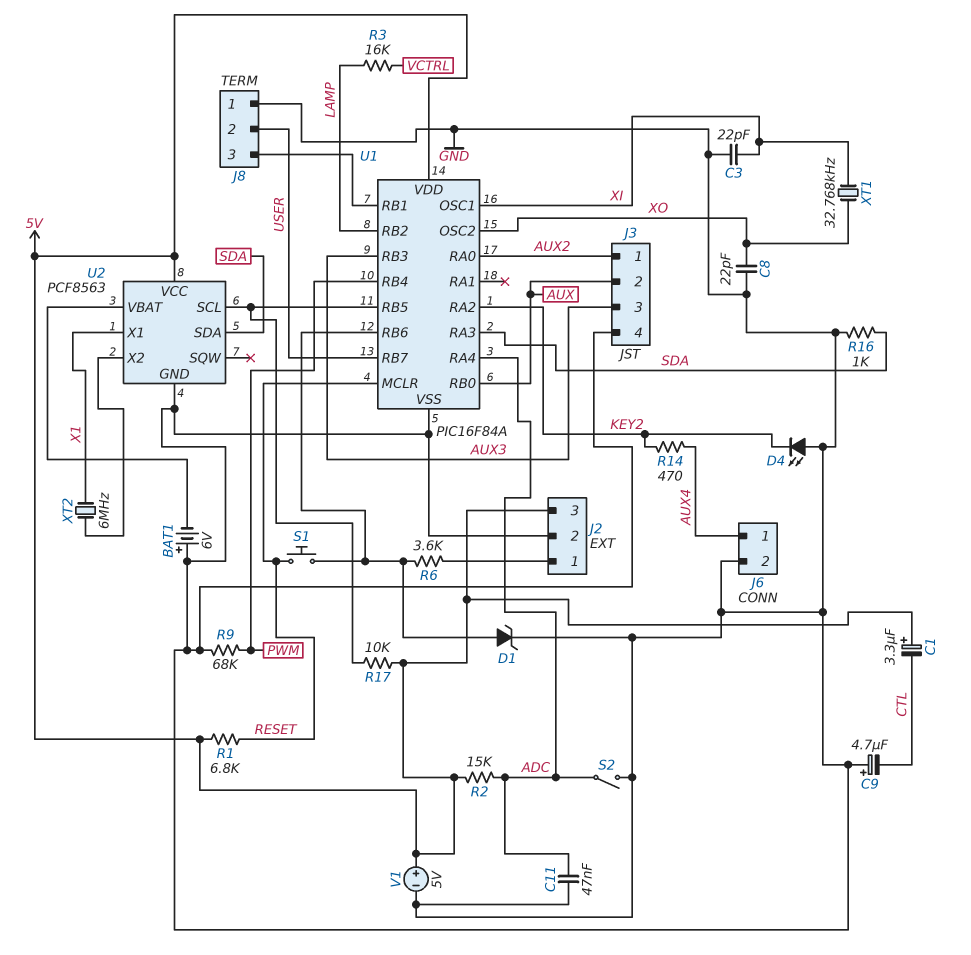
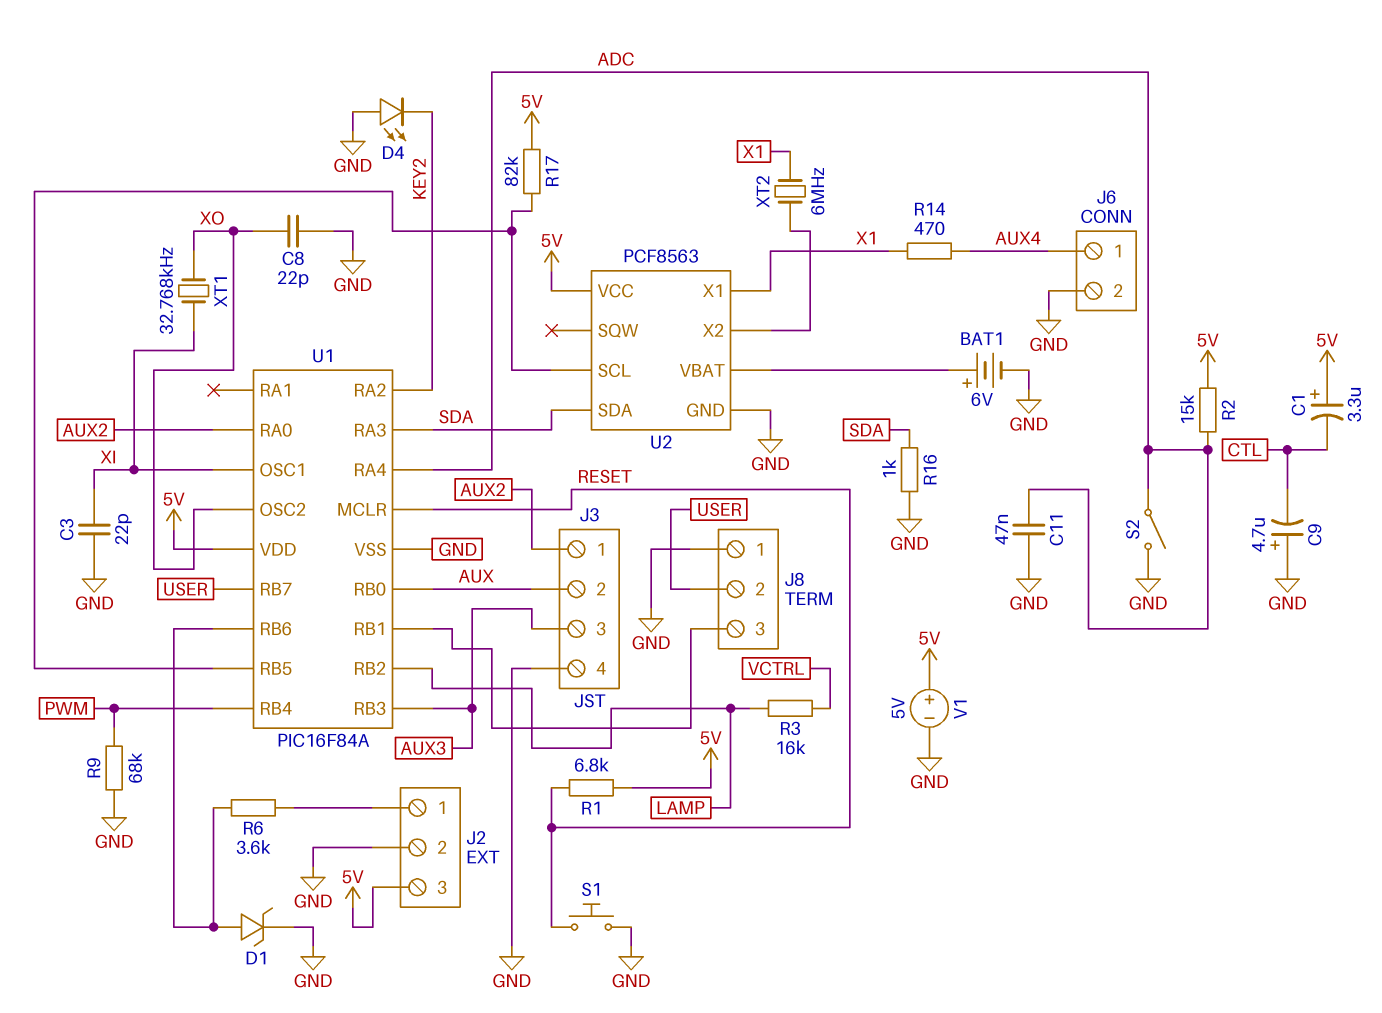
BAT1: 6V (plus GND, minus U2/VBAT) -> 6V (plus U2/VBAT, minus GND)
R14: 470 (AUX4, KEY2) -> 470 (AUX4, X1)
R17: 10k (5V, U1/RB5) -> 82k (5V, U1/RB5)
S1: button (RESET, U1/RB6) -> button (GND, RESET)

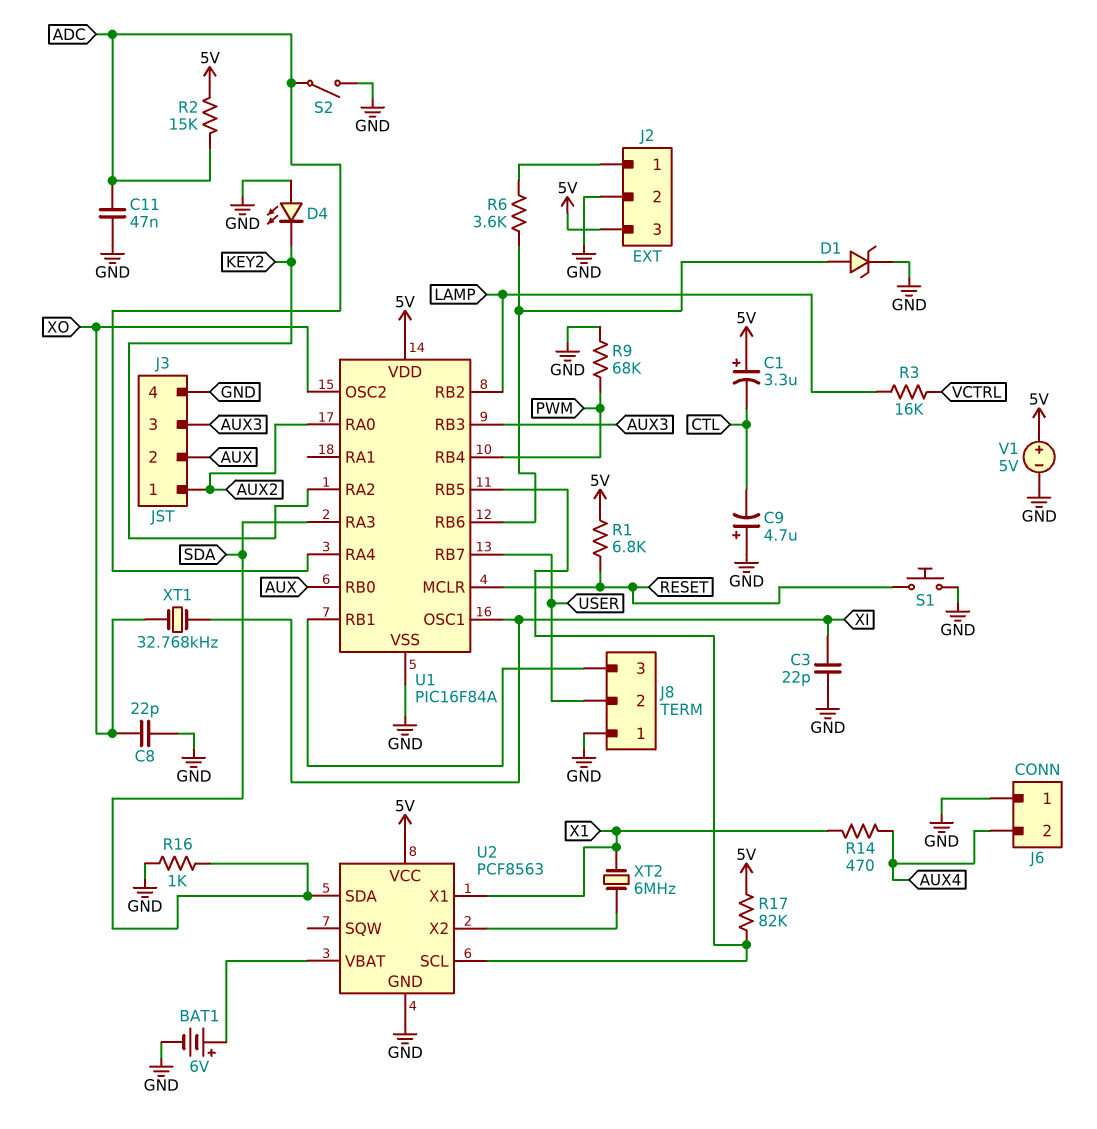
J6 pin 1: AUX4 -> GND
J6 pin 2: GND -> AUX4

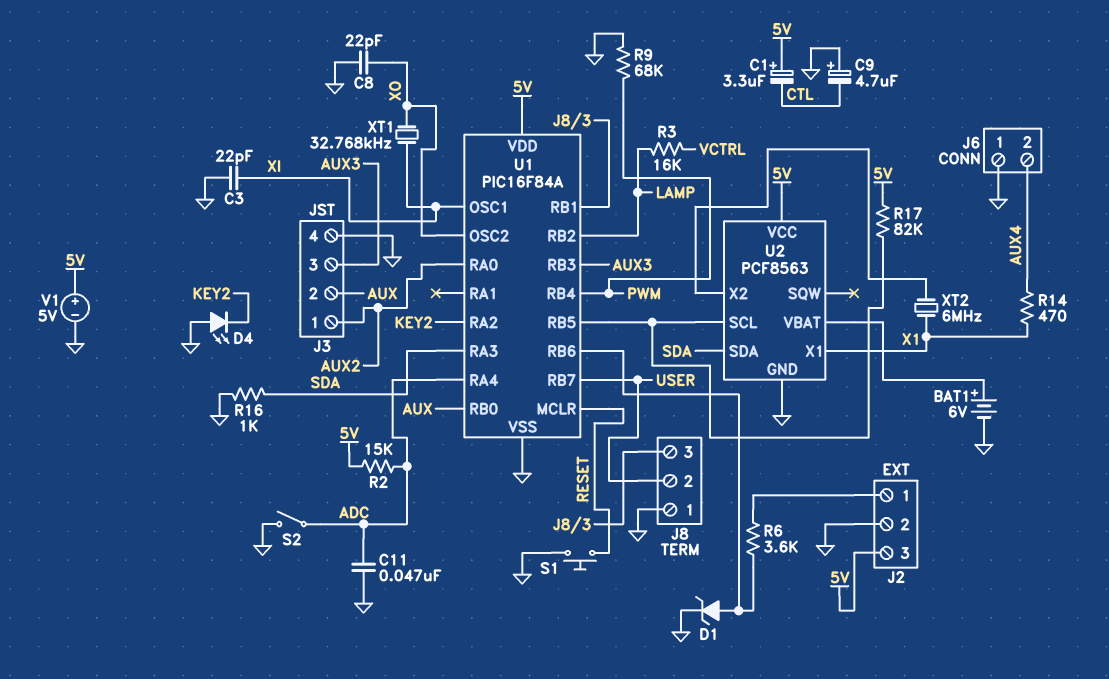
R1: 6.8k (5V, RESET) -> none

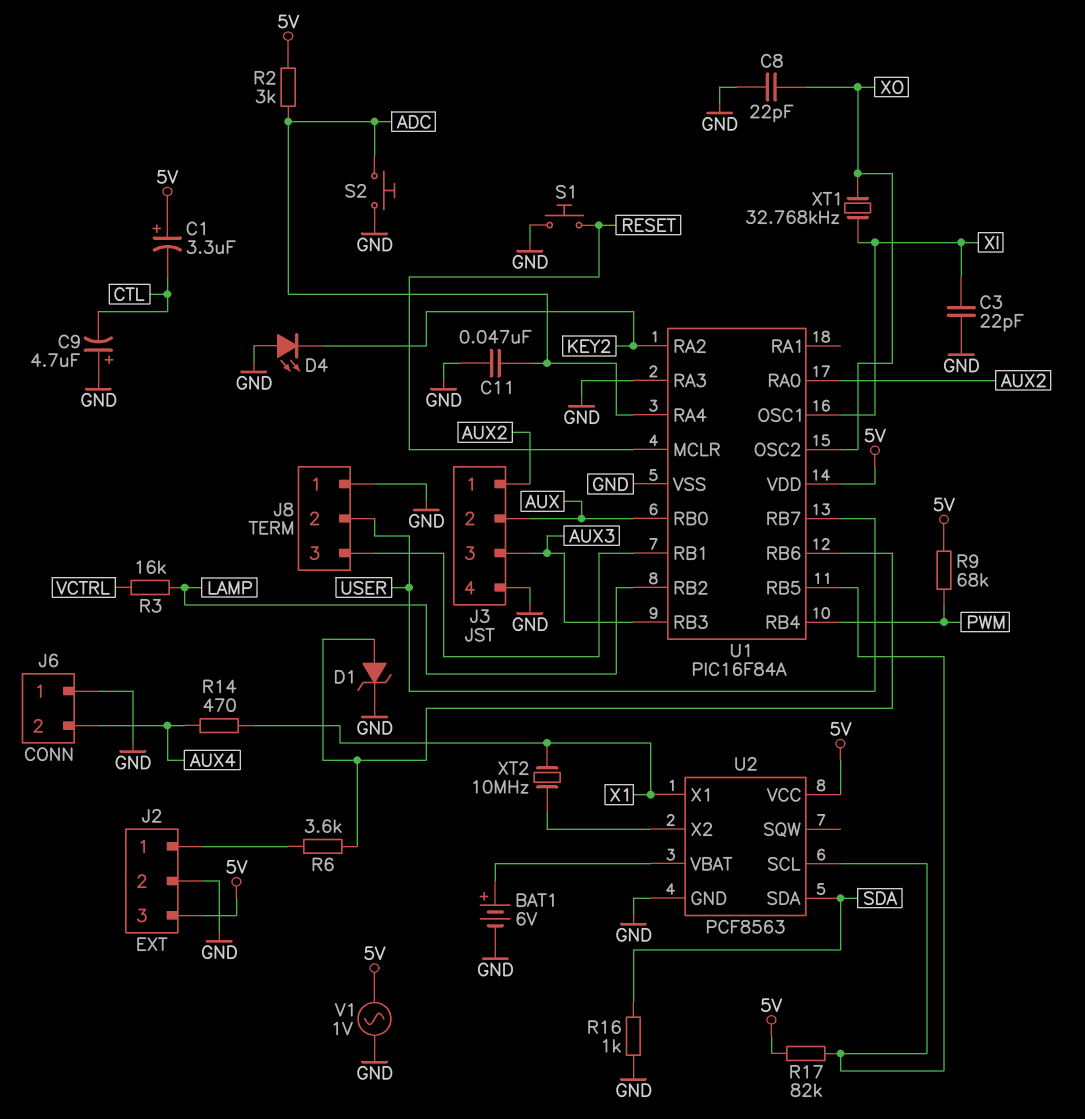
R2: 15k (5V, ADC) -> 3k (5V, ADC)
R9: 68k (GND, PWM) -> 68k (5V, PWM)
S2: switch (ADC, GND) -> button (ADC, GND)
U1 pin RA3: SDA -> GND
V1: 5V (plus 5V, minus GND) -> AC 1V (5V, GND)
XT2: 6MHz (U2/X2, X1) -> 10MHz (U2/X2, X1)

